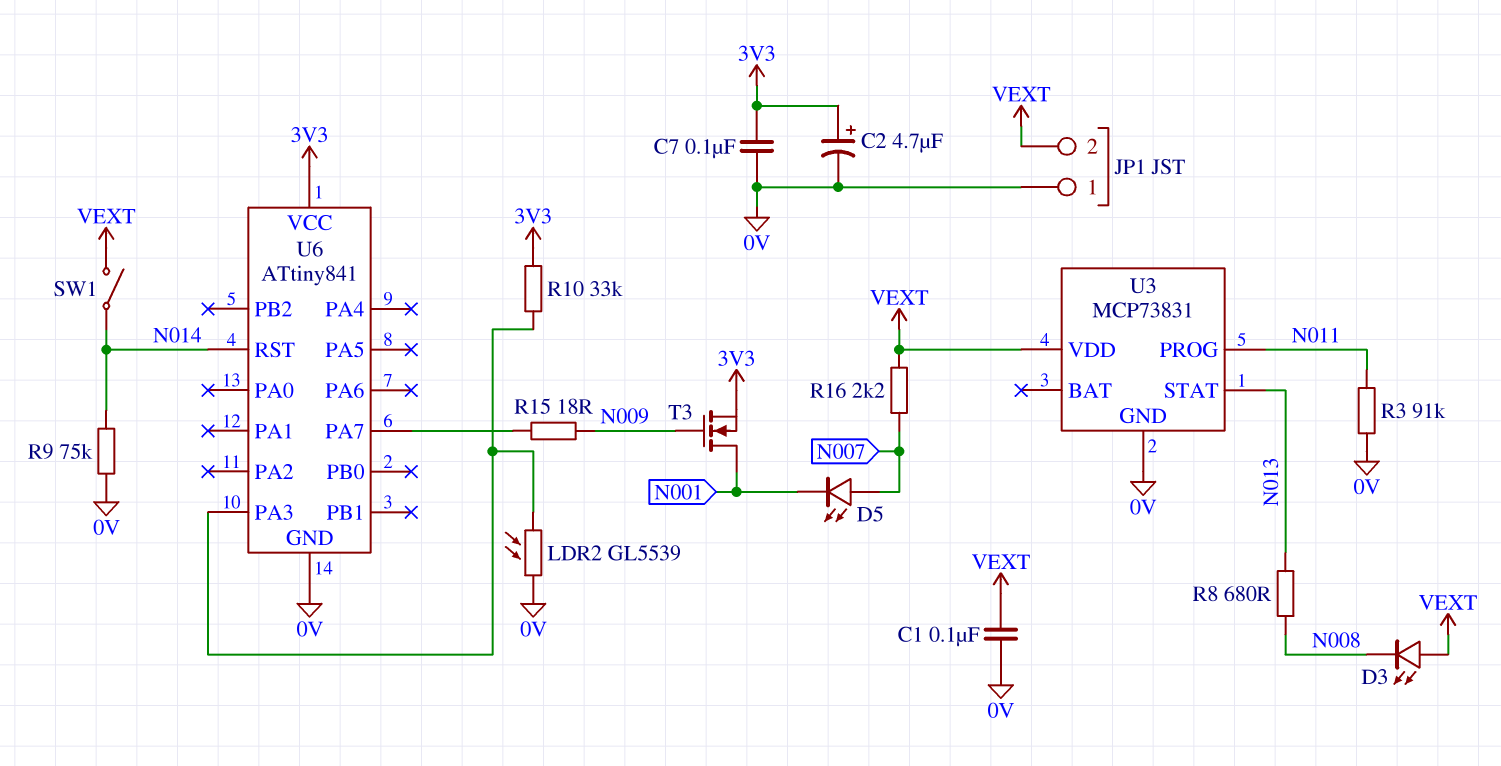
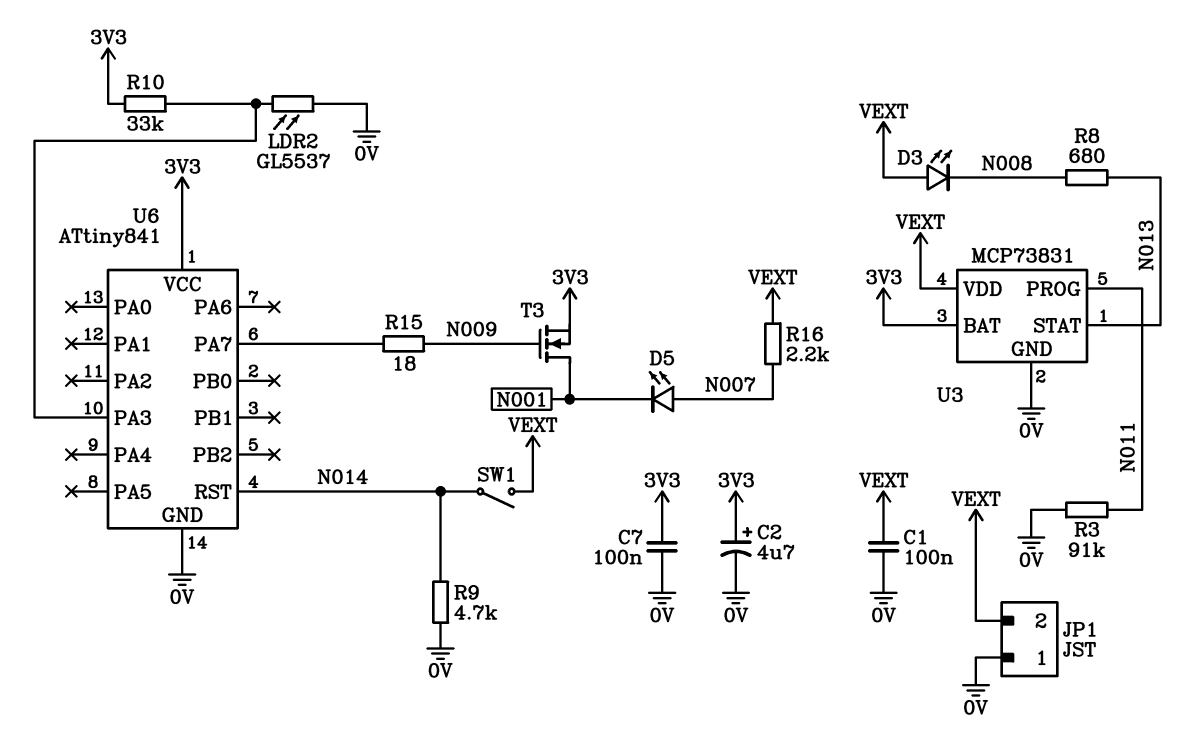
LDR2: GL5539 (0V, U6/PA3) -> GL5537 (0V, U6/PA3)
R9: 75k (0V, N014) -> 4.7k (0V, N014)
U3 pin BAT: none -> 3V3

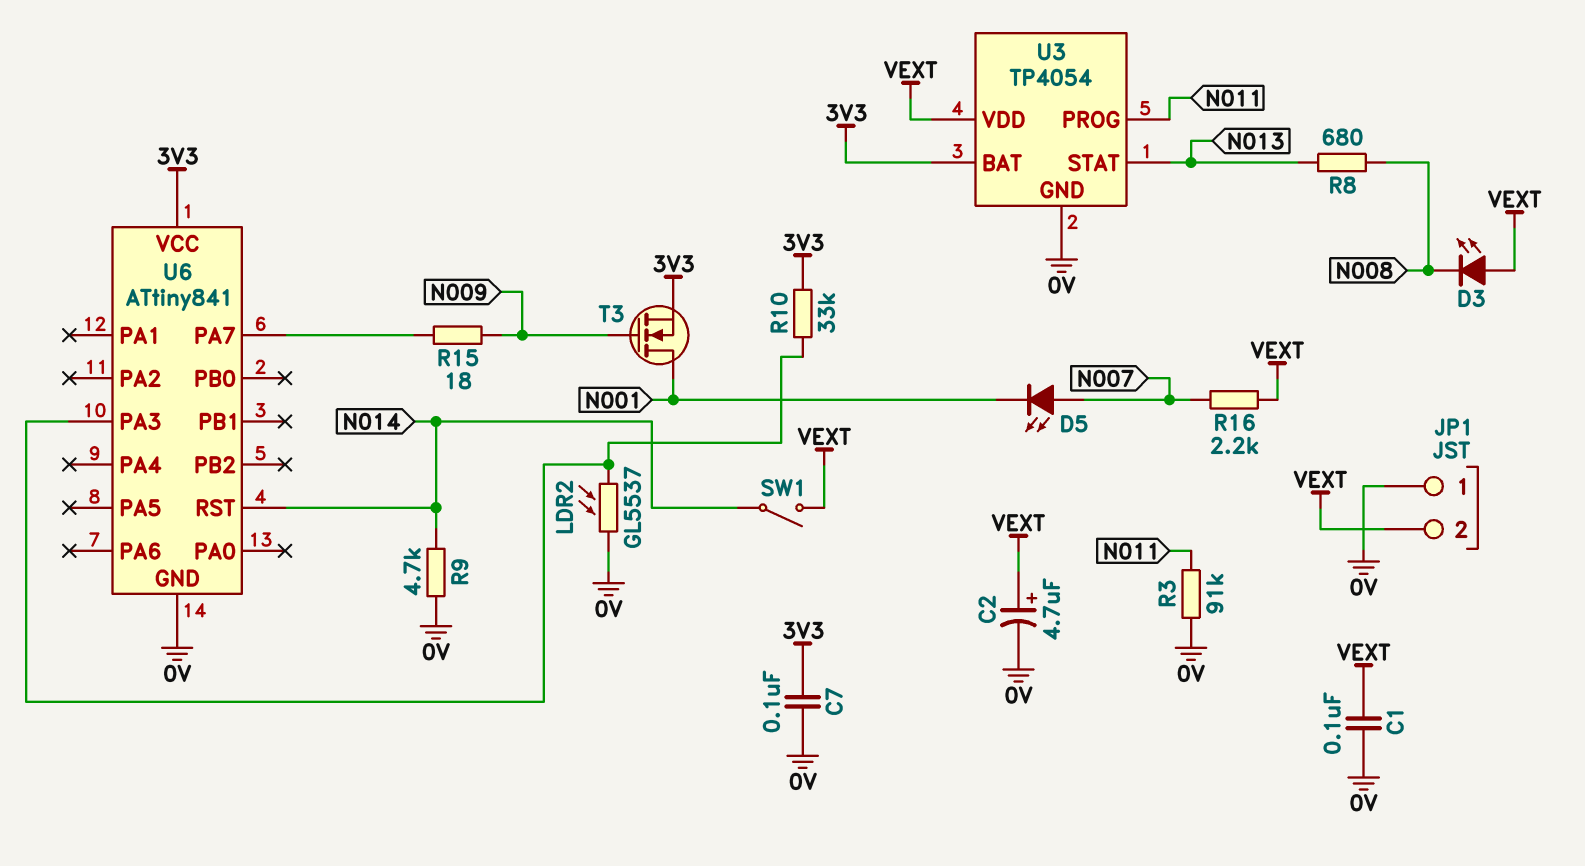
C2: 4.7uF (plus 3V3, minus 0V) -> 4.7uF (plus VEXT, minus 0V)
U3: MCP73831 -> TP4054

